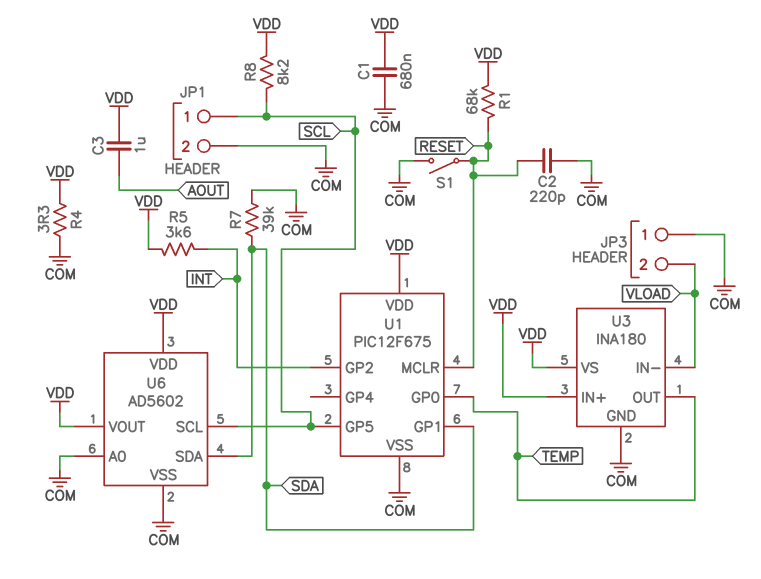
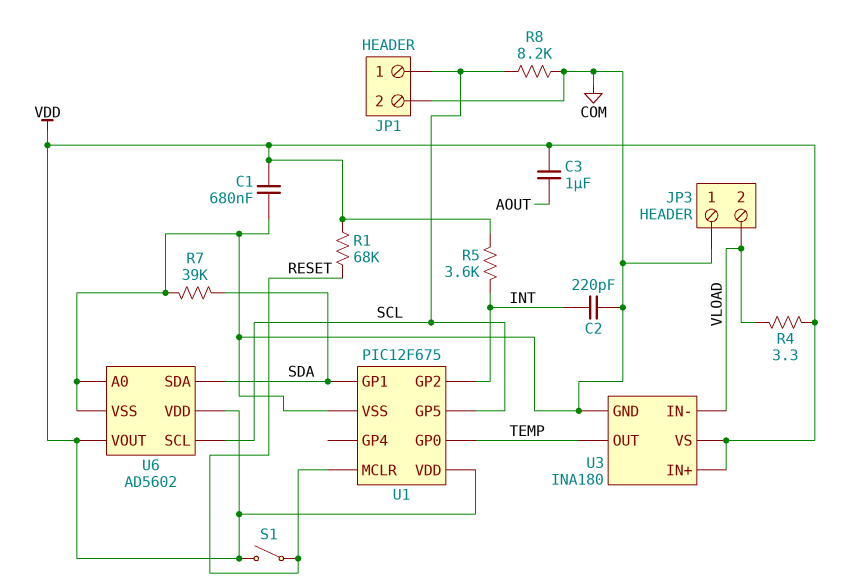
C2: 220pF (COM, RESET) -> 220pF (COM, INT)
R4: 3.3 (COM, VDD) -> 3.3 (VDD, VLOAD)
R8: 8.2k (SCL, VDD) -> 8.2k (COM, SCL)
S1: switch (COM, RESET) -> switch (RESET, VDD)

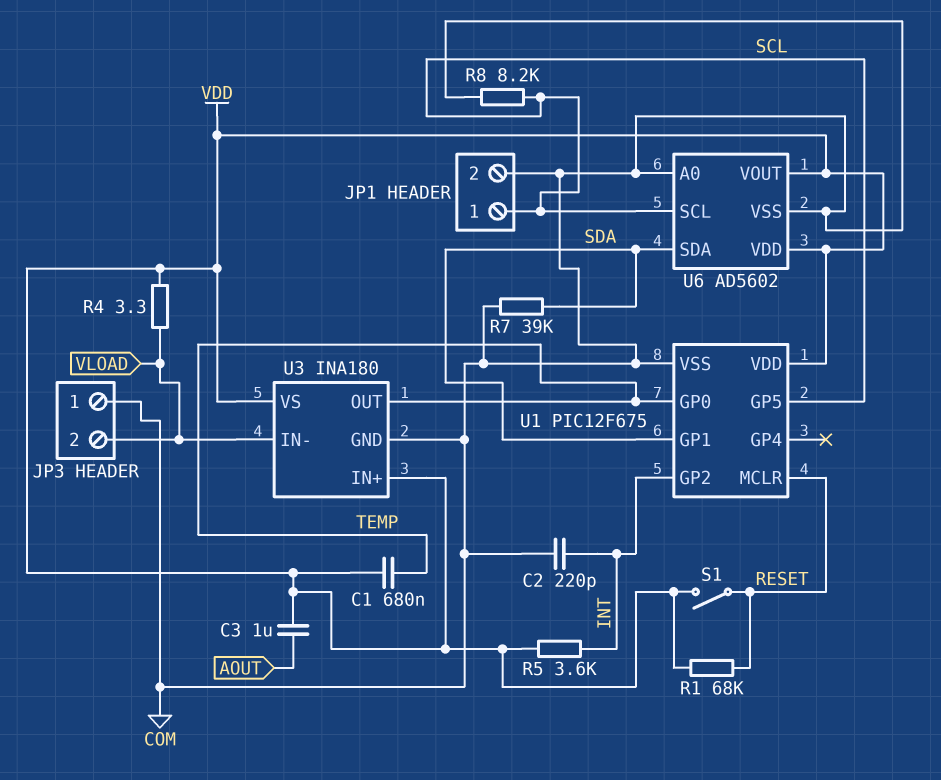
C1: 680nF (COM, VDD) -> 680nF (TEMP, VDD)

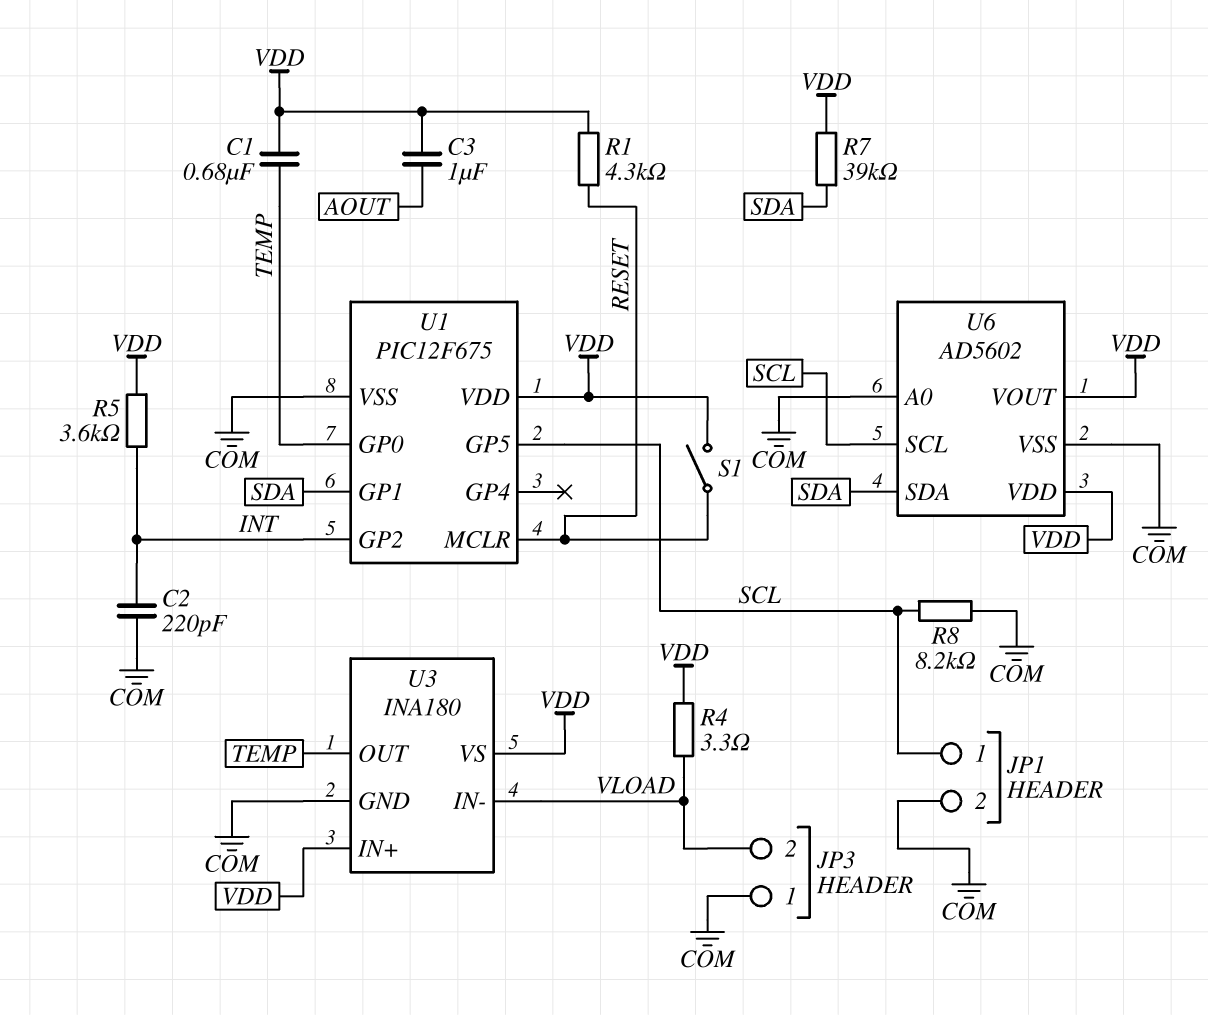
R1: 68k (RESET, VDD) -> 4.3k (RESET, VDD)
R7: 39k (COM, SDA) -> 39k (SDA, VDD)

